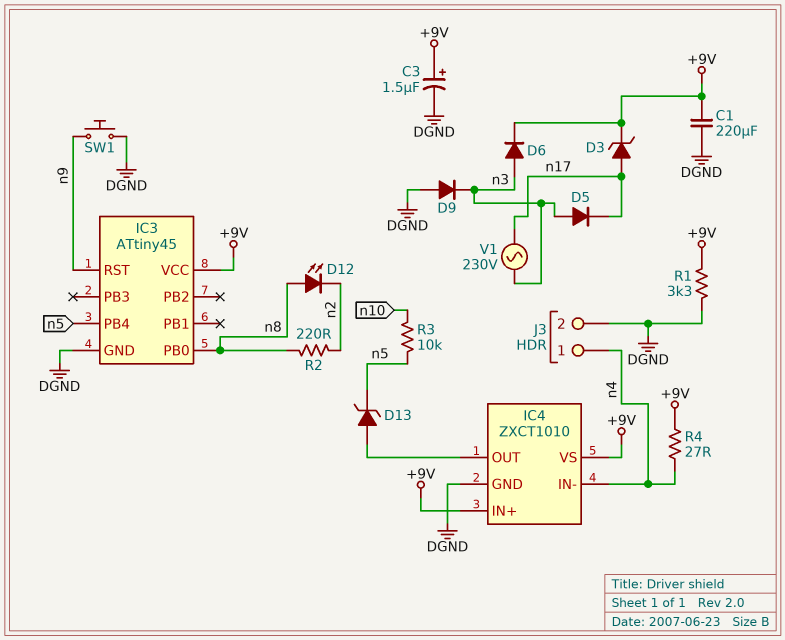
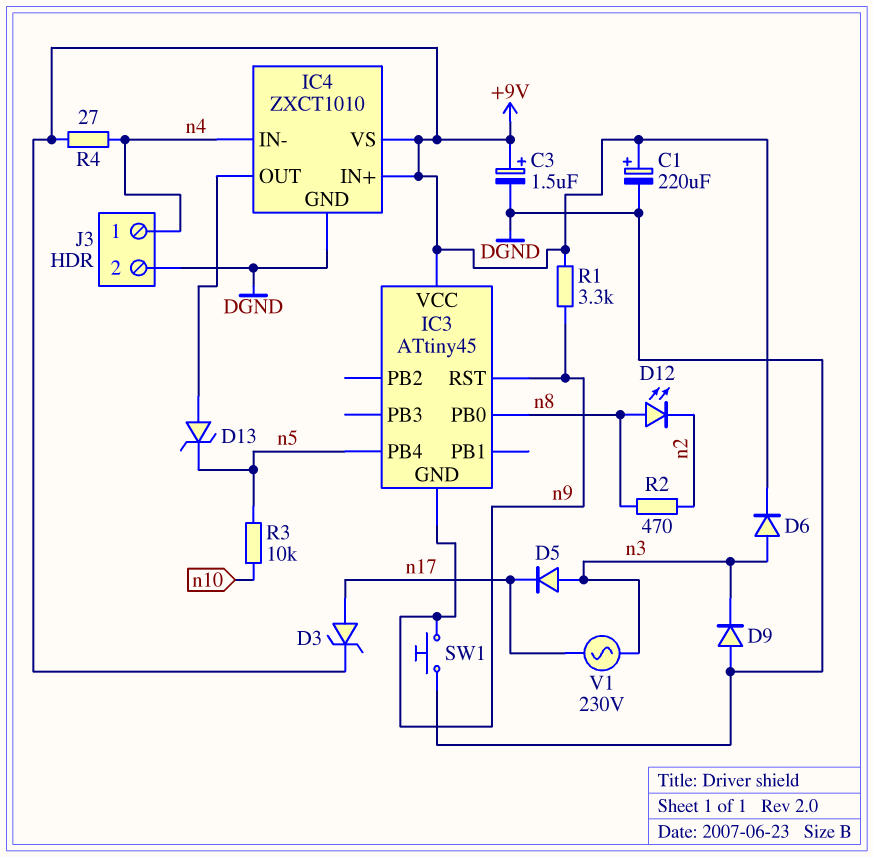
C1: 220uF (+9V, DGND) -> 220uF (plus +9V, minus DGND)
IC3 pin GND: DGND -> n9
R1: 3.3k (+9V, DGND) -> 3.3k (+9V, n9)
R2: 220 (n2, n8) -> 470 (n2, n8)

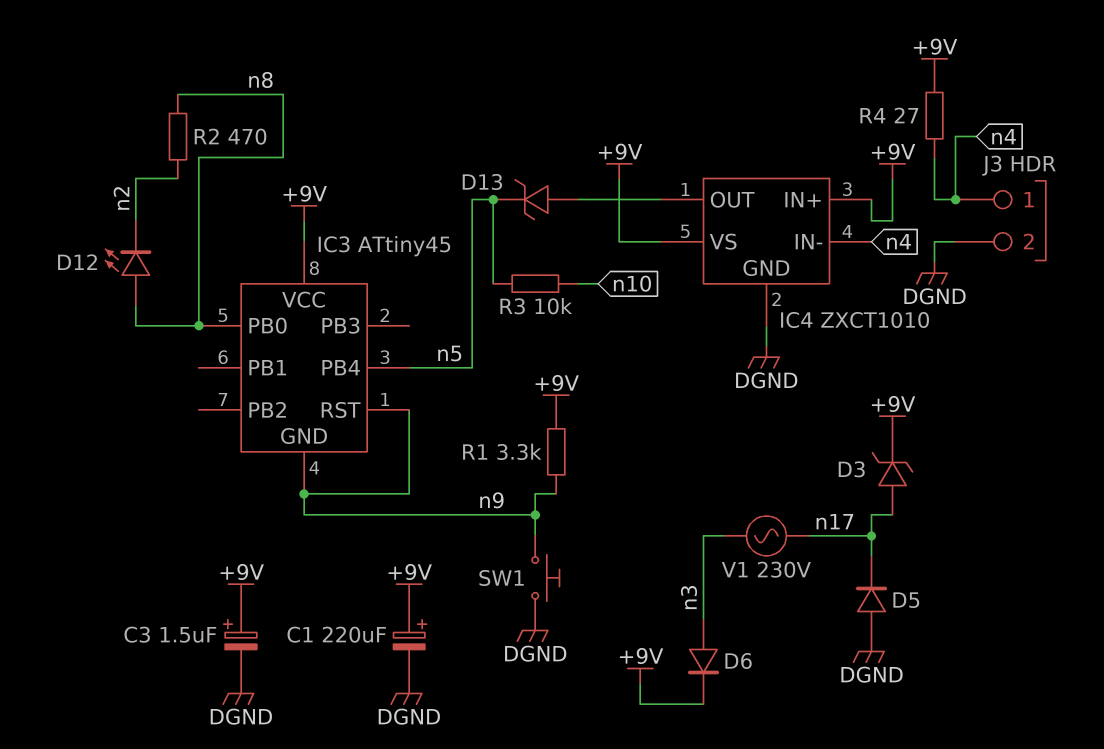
D5: diode (A n3, K n17) -> diode (A DGND, K n17)
D9: diode (A DGND, K n3) -> none

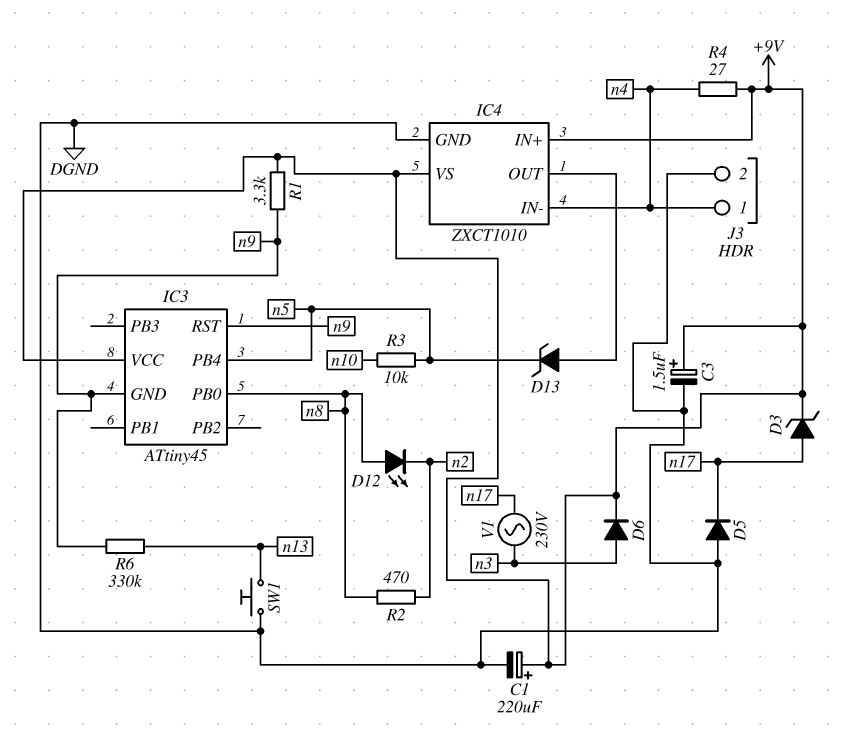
R6: none -> 330k (n9, n13)
SW1: button (DGND, n9) -> button (DGND, n13)

